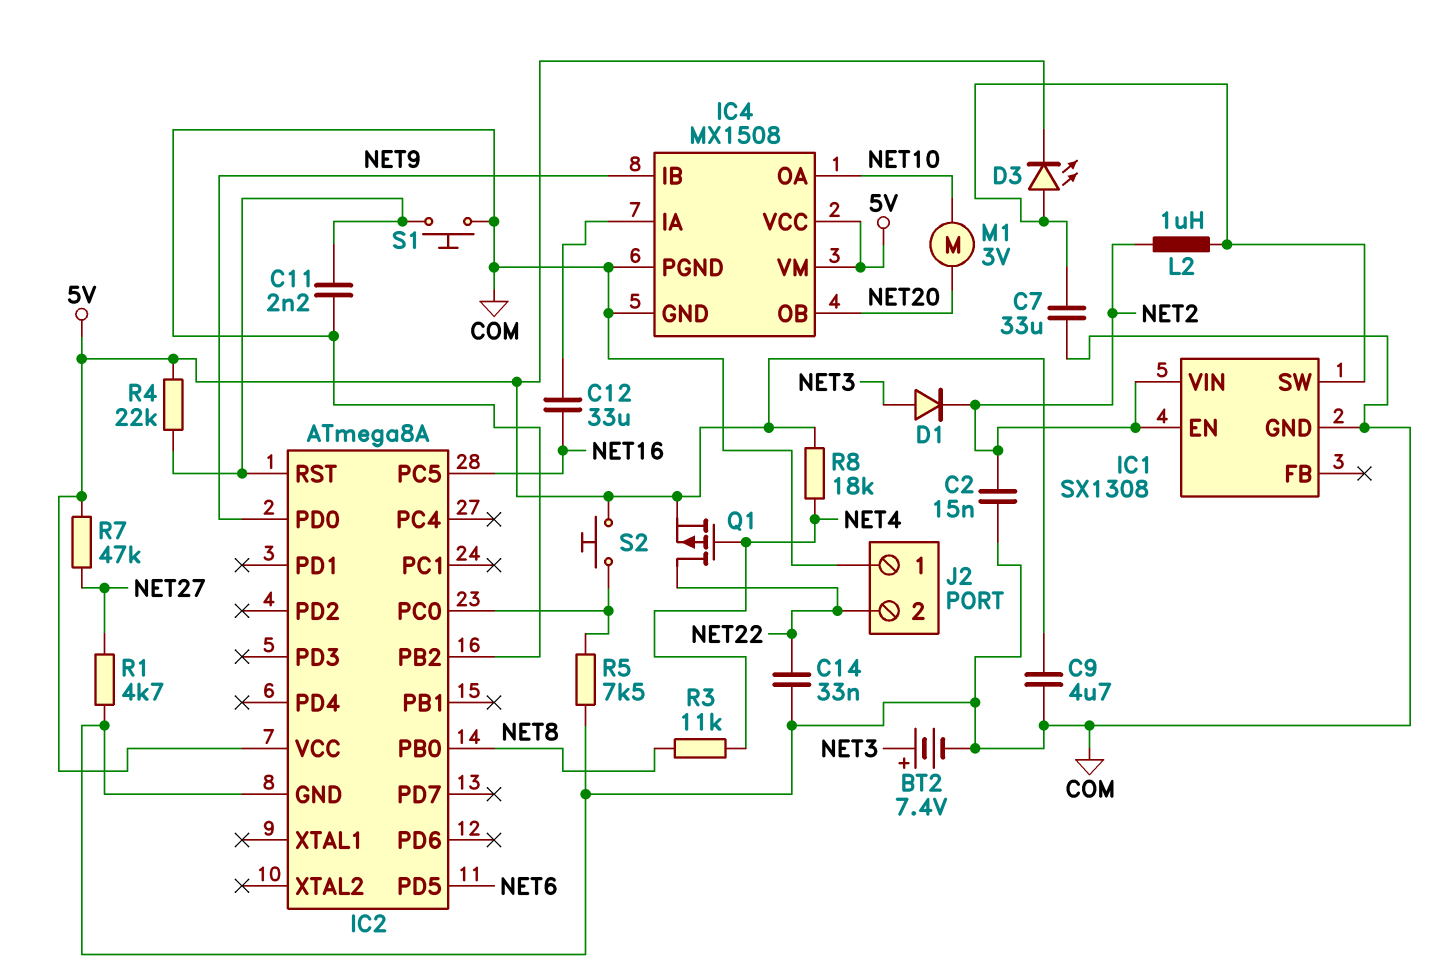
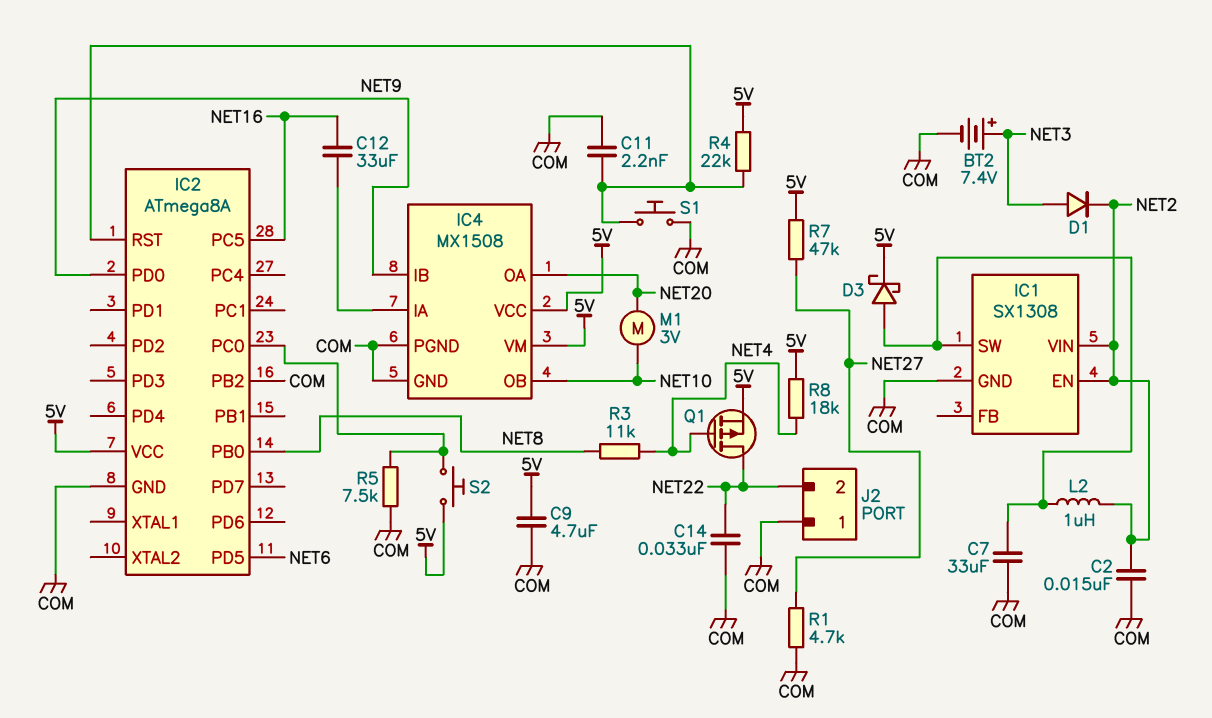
D3: LED (A IC1/SW, K 5V) -> schottky (A IC1/SW, K 5V)
IC4 pin OA: NET10 -> NET20
IC4 pin OB: NET20 -> NET10

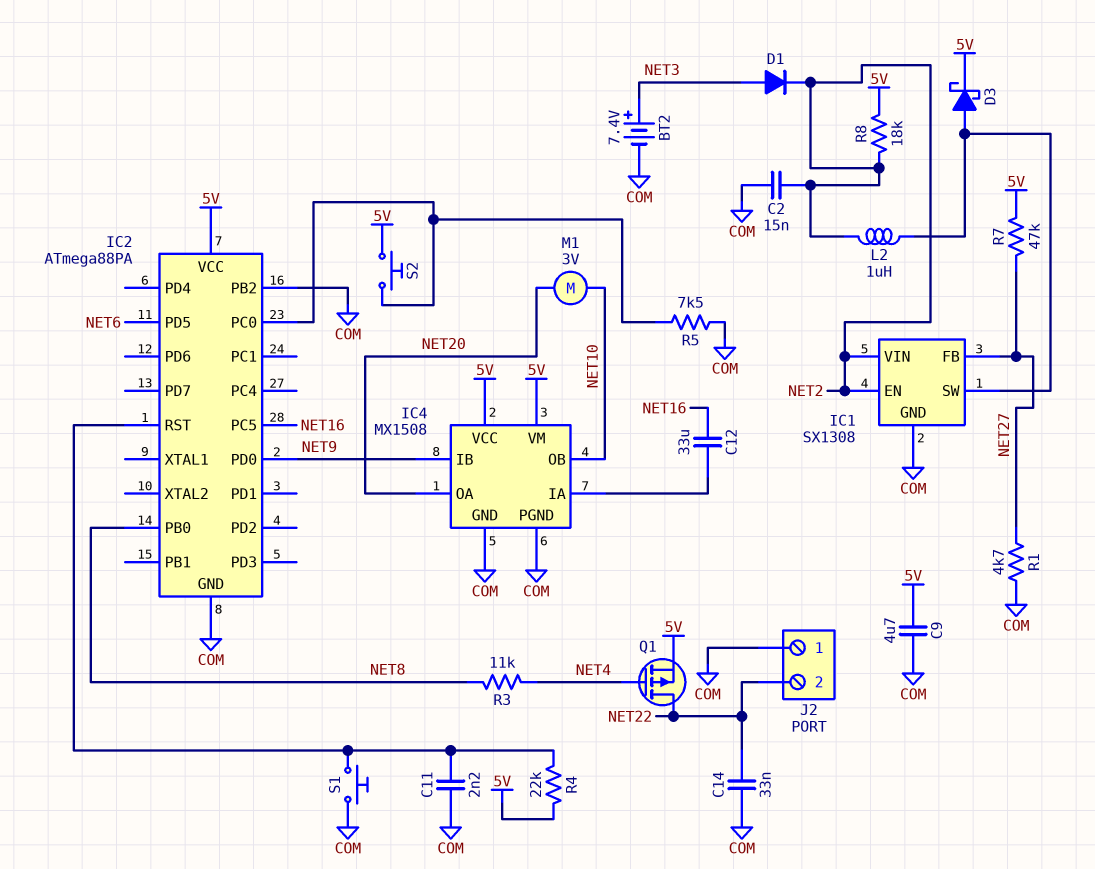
C7: 33uF (COM, IC1/SW) -> none
IC1 pin FB: none -> NET27
IC2: ATmega8A -> ATmega88PA
R8: 18k (5V, NET4) -> 18k (5V, NET2)

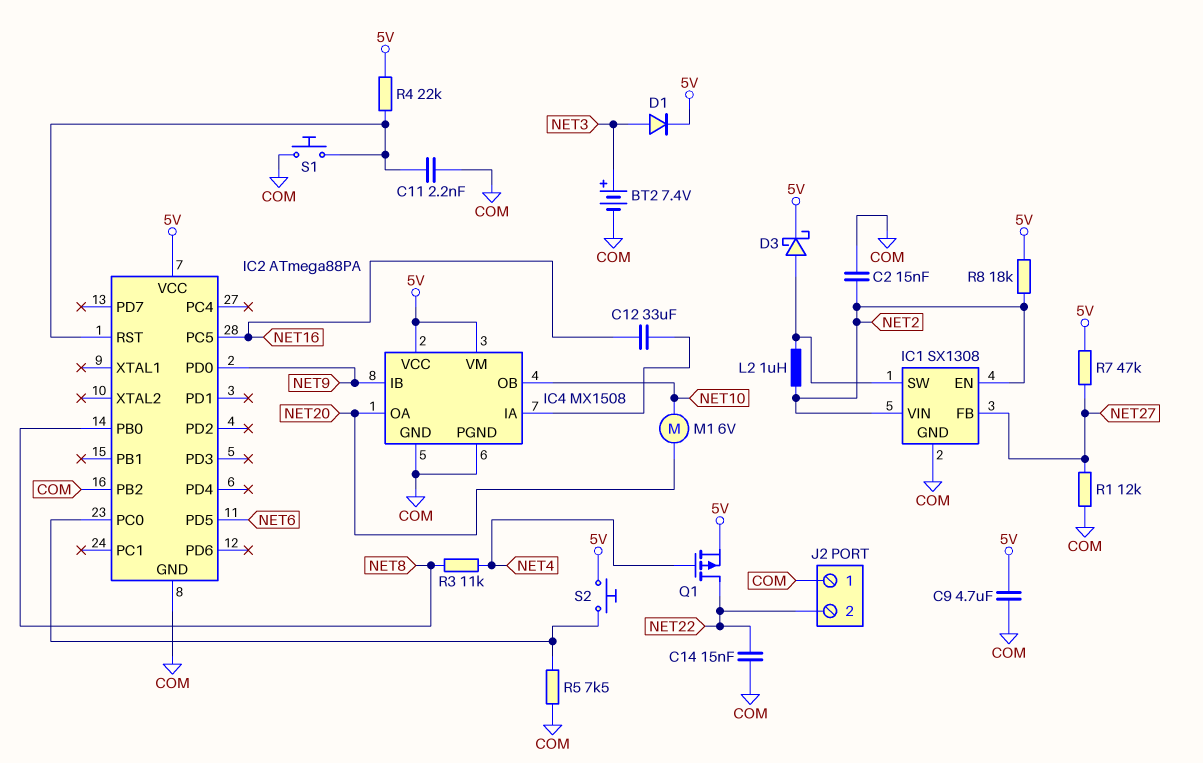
C14: 33nF (COM, NET22) -> 15nF (COM, NET22)
D1: diode (A NET3, K NET2) -> diode (A NET3, K 5V)
M1: motor 3V (NET10, NET20) -> motor 6V (NET10, NET20)
R1: 4.7k (COM, NET27) -> 12k (COM, NET27)

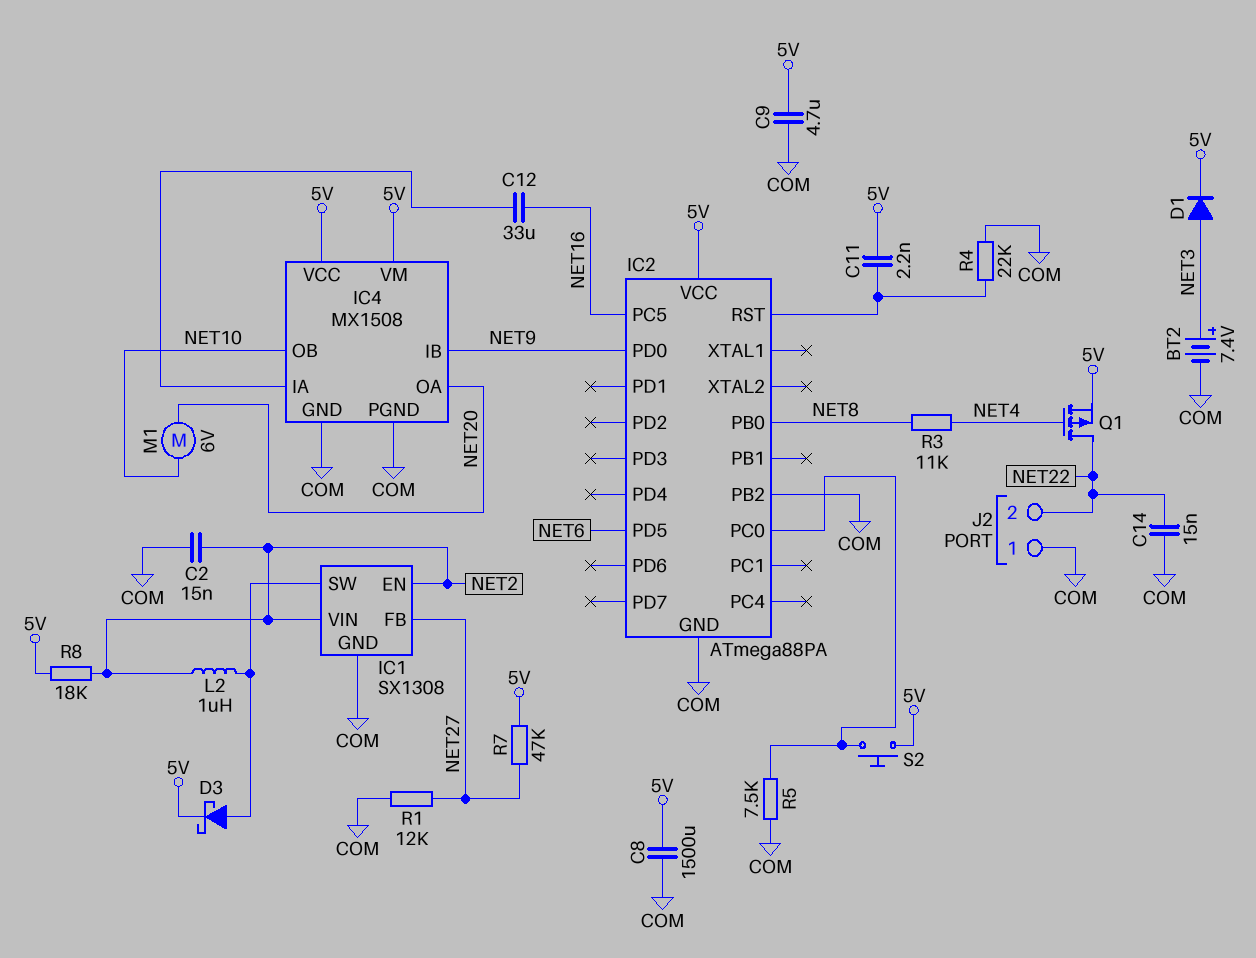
C8: none -> 1500uF (5V, COM)
C11: 2.2nF (COM, IC2/RST) -> 2.2nF (5V, IC2/RST)
R4: 22k (5V, IC2/RST) -> 22k (COM, IC2/RST)
S1: button (COM, IC2/RST) -> none

